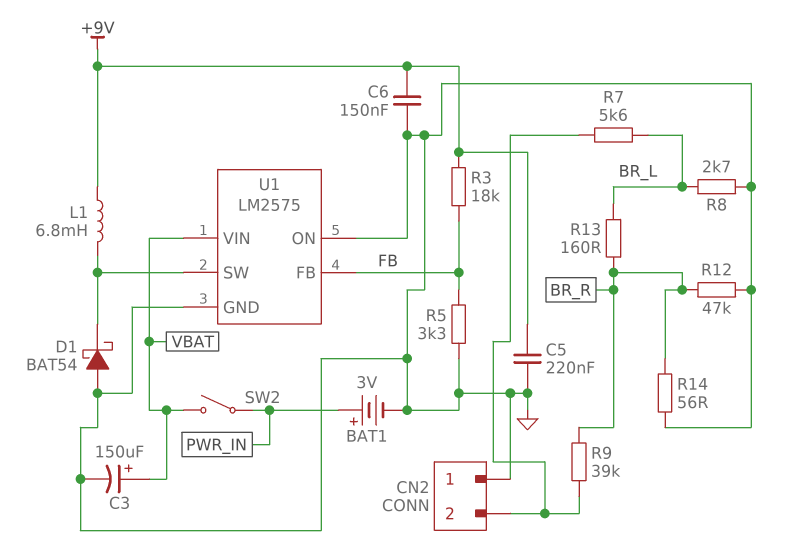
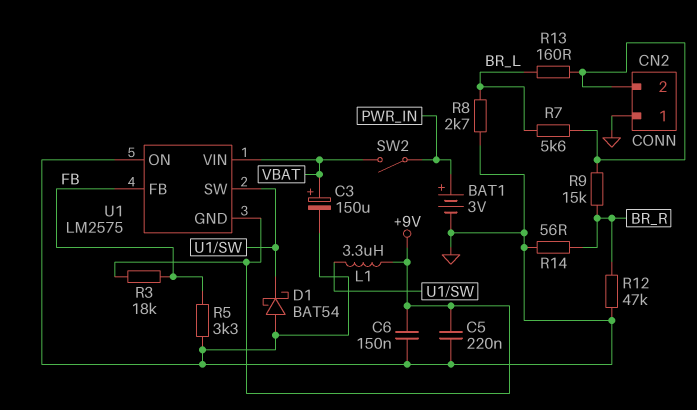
L1: 6.8mH (+9V, U1/SW) -> 3.3uH (+9V, U1/SW)
R9: 39k (BR_R, CN2/2) -> 15k (BR_R, CN2/2)
R13: 160 (BR_L, BR_R) -> 160 (BR_L, CN2/2)
U1 pin GND: GND -> +9V

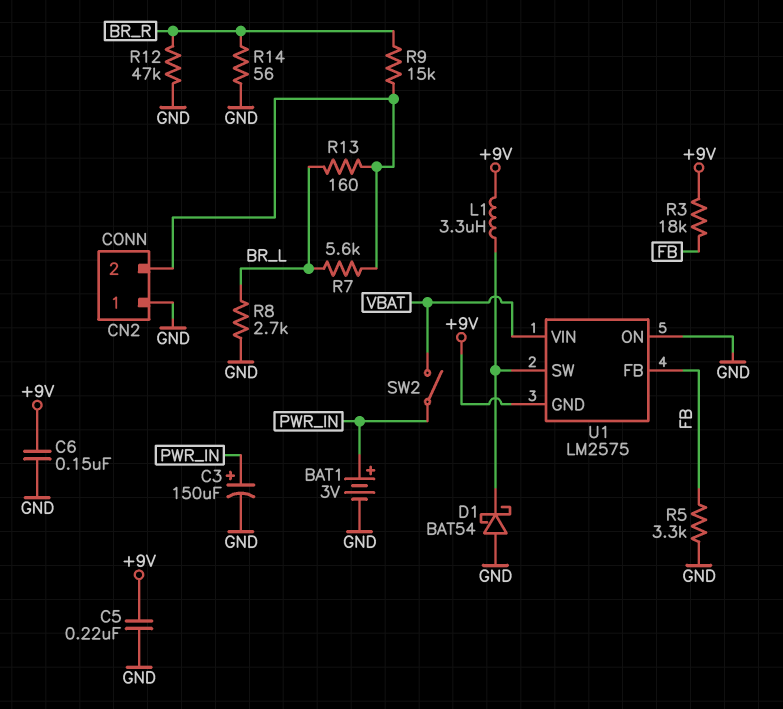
C3: 150uF (plus VBAT, minus GND) -> 150uF (plus PWR_IN, minus GND)

